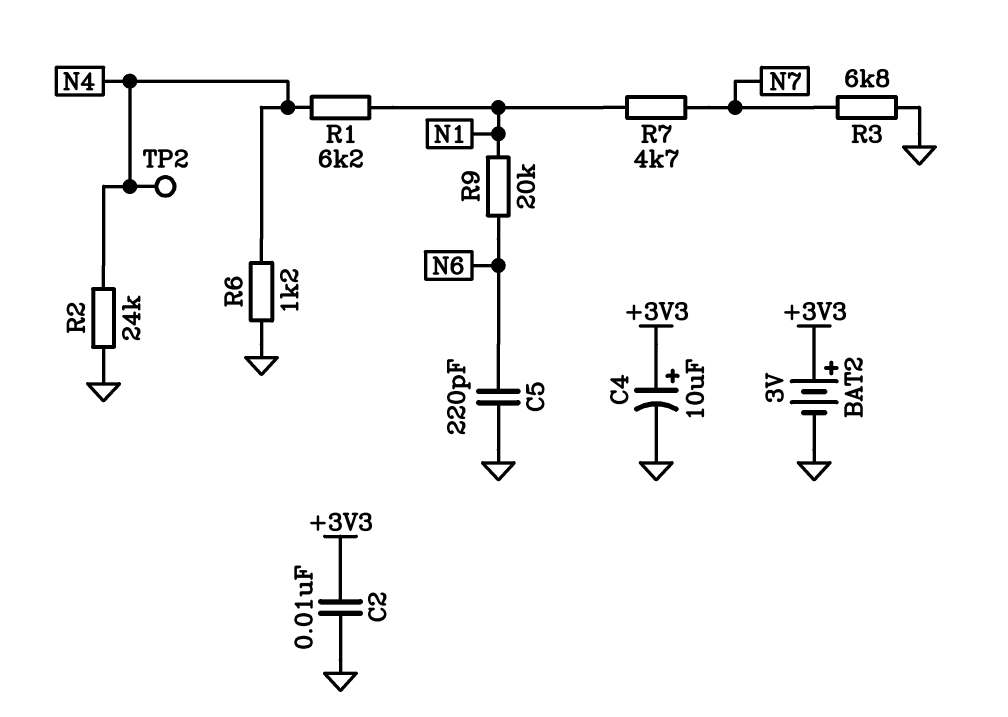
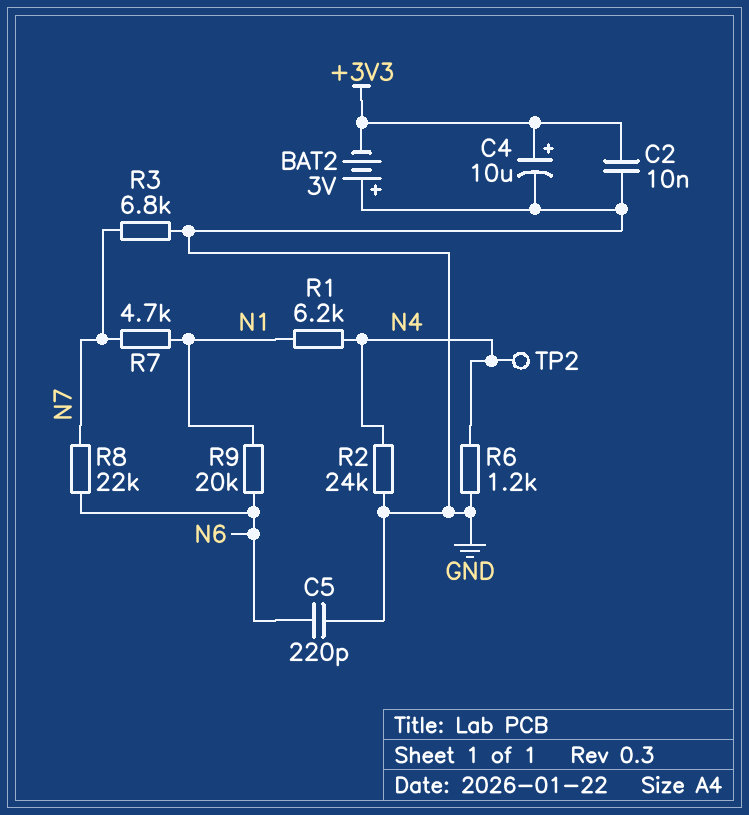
BAT2: 3V (plus +3V3, minus GND) -> 3V (plus GND, minus +3V3)
R8: none -> 22k (N6, N7)

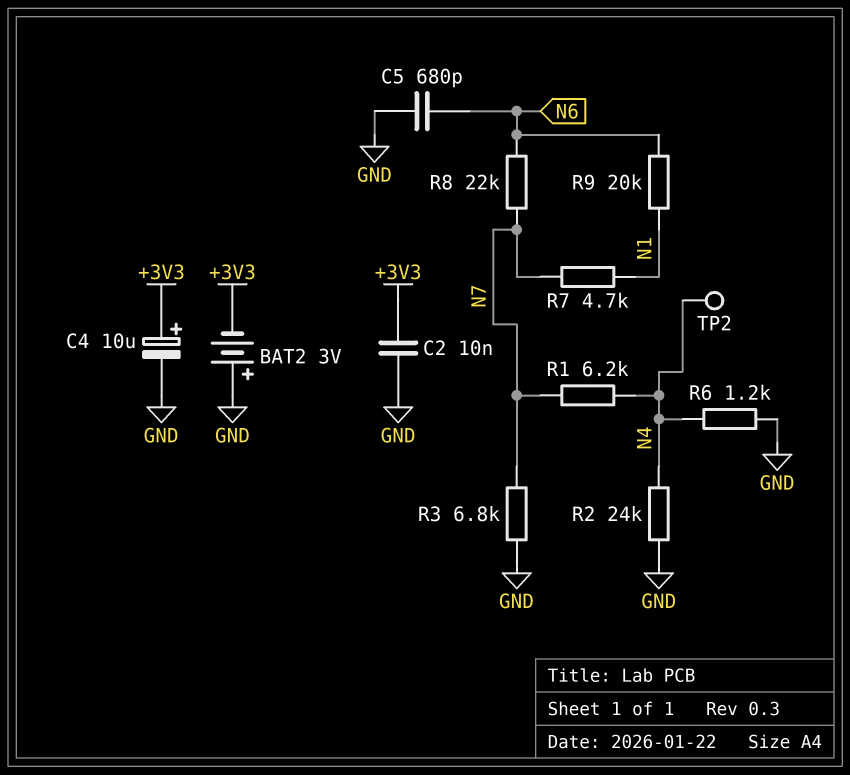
C5: 220pF (GND, N6) -> 680pF (GND, N6)
R1: 6.2k (N1, N4) -> 6.2k (N4, N7)

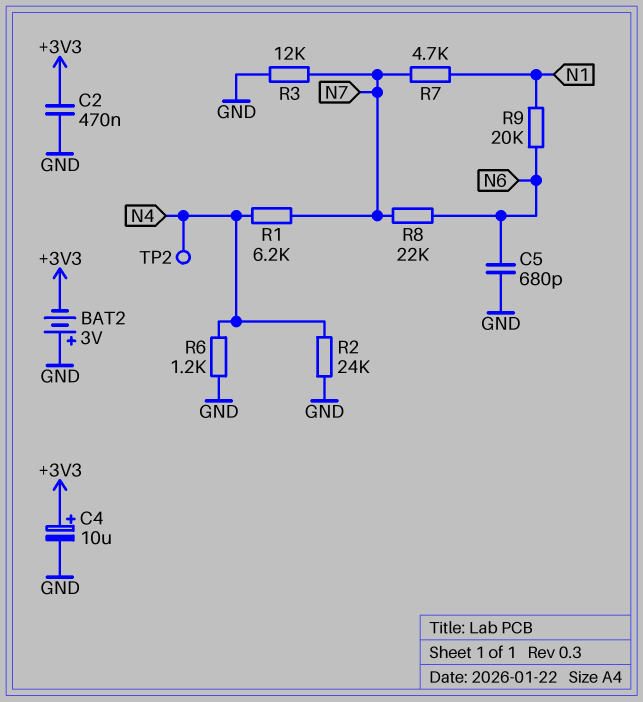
C2: 10nF (+3V3, GND) -> 470nF (+3V3, GND)
R3: 6.8k (GND, N7) -> 12k (GND, N7)

